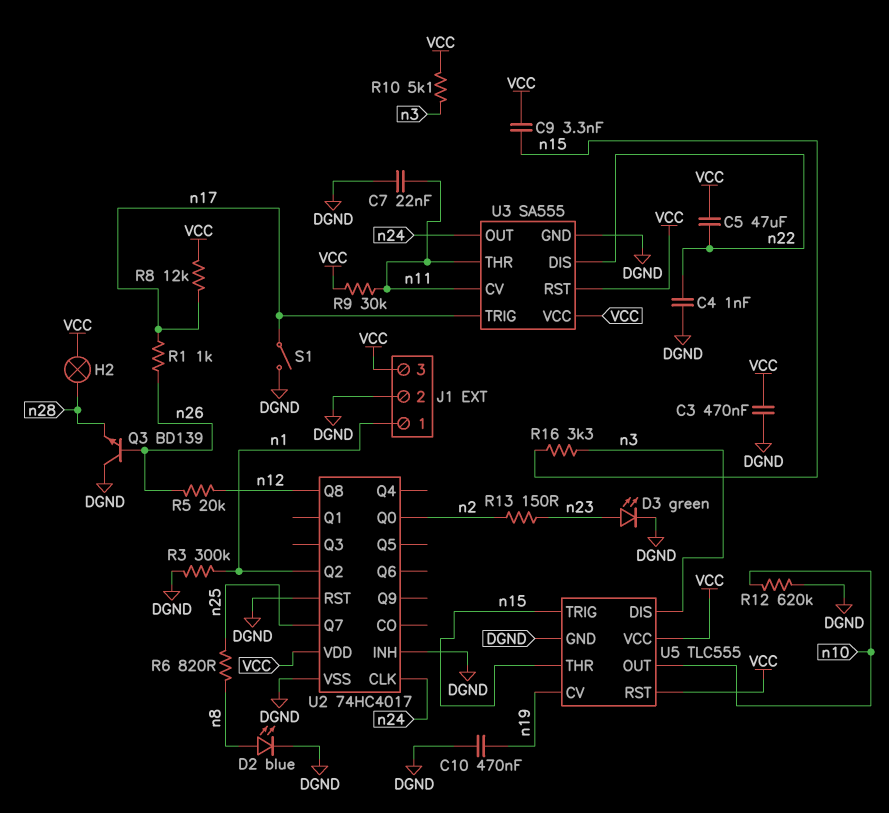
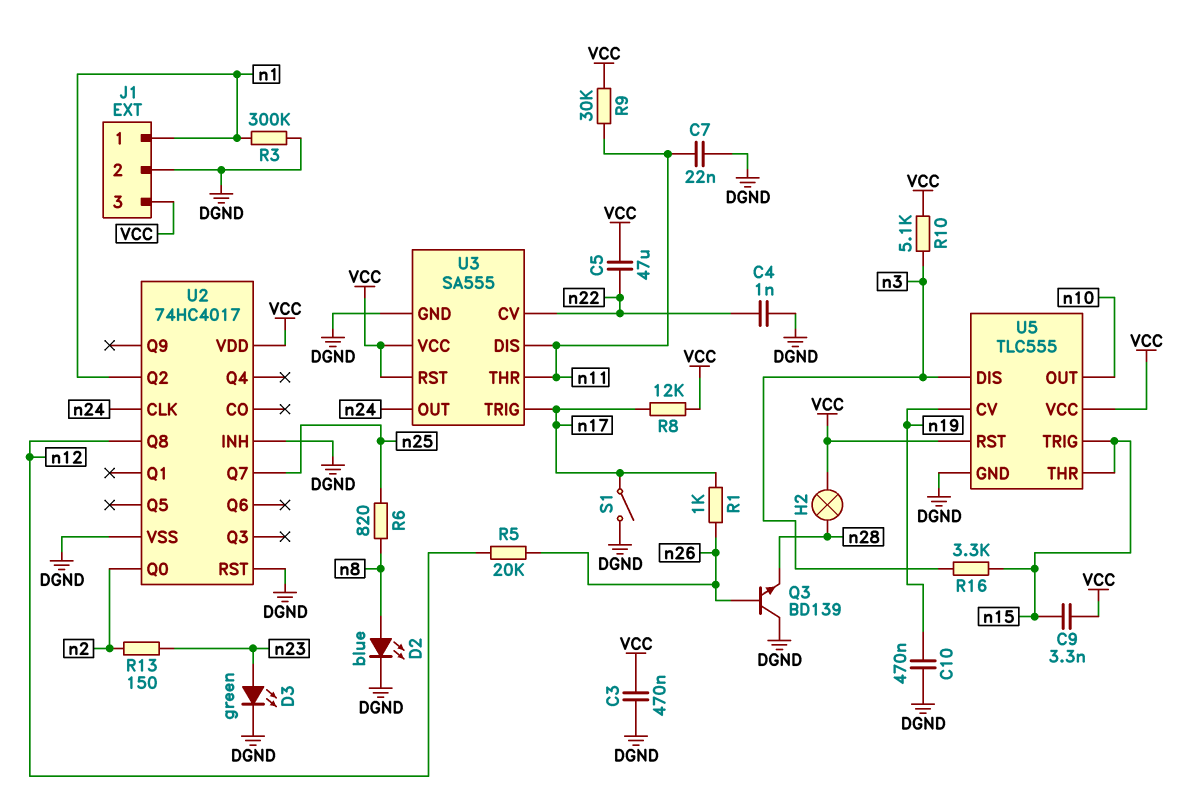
R12: 620k (DGND, n10) -> none
U3 pin CV: n11 -> n22
U3 pin DIS: n22 -> n11

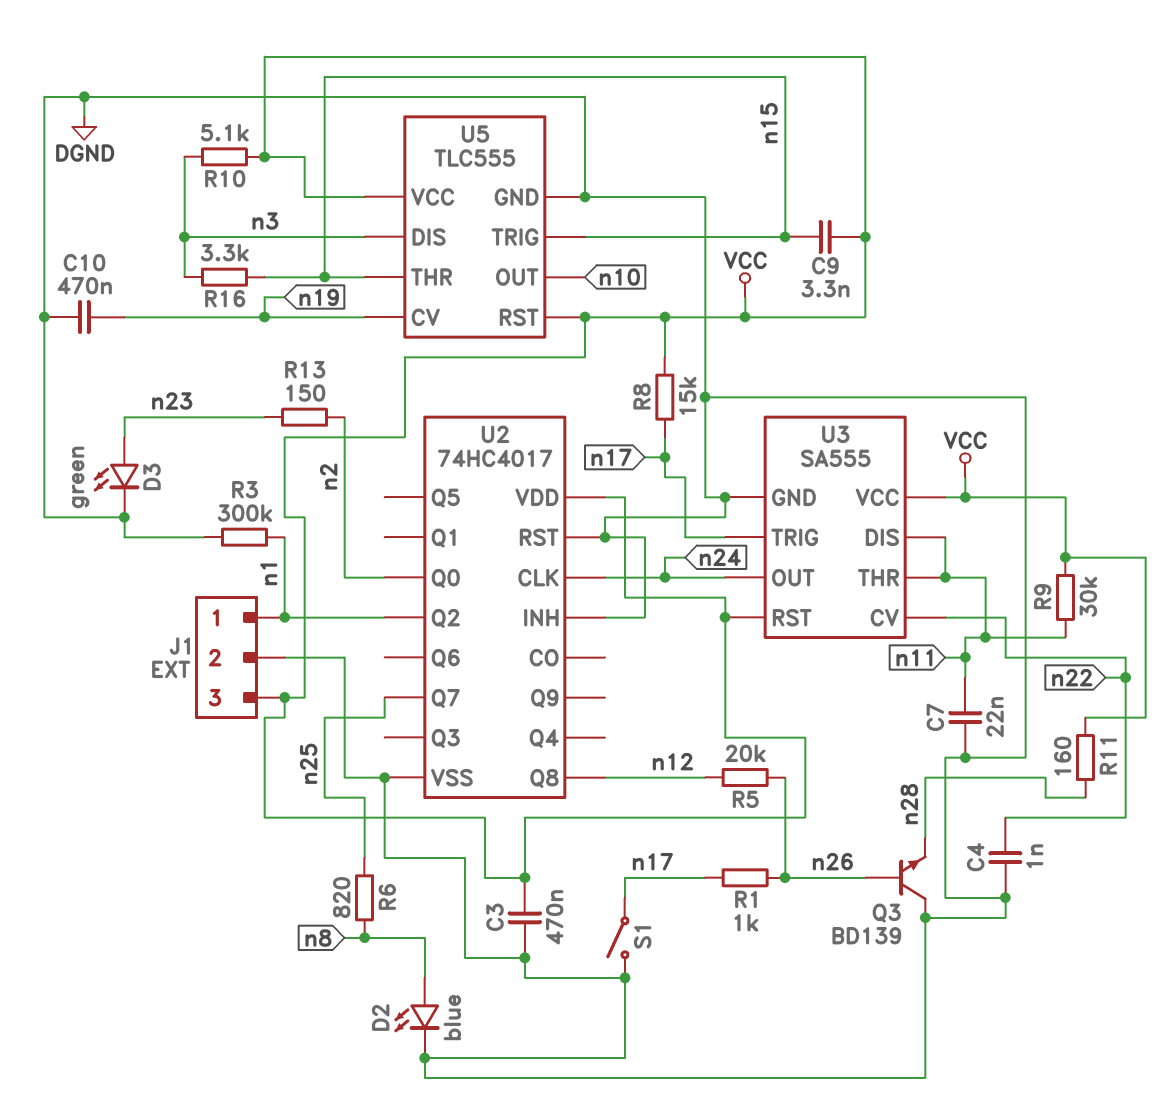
C5: 47uF (VCC, n22) -> none
H2: lamp (VCC, n28) -> none
R8: 12k (VCC, n17) -> 15k (VCC, n17)
R11: none -> 160 (VCC, n28)

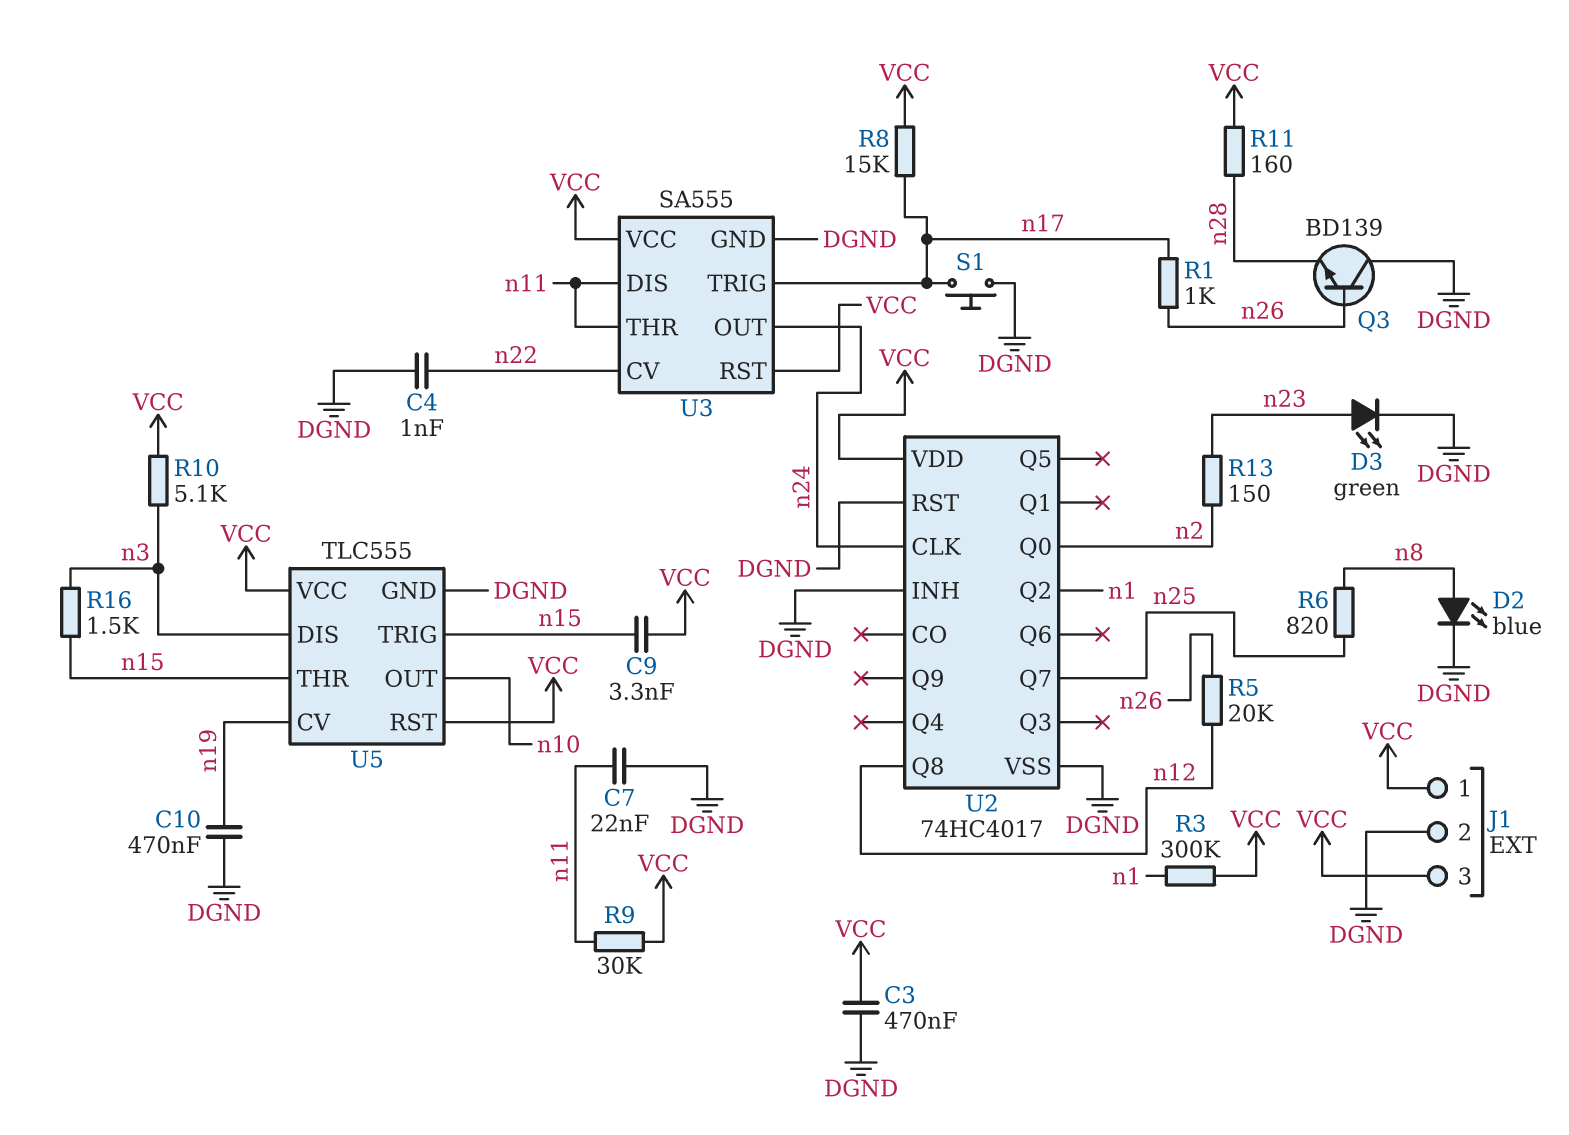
J1 pin 1: n1 -> VCC
R3: 300k (DGND, n1) -> 300k (VCC, n1)
R16: 3.3k (n3, n15) -> 1.5k (n3, n15)
S1: switch (DGND, n17) -> button (DGND, n17)

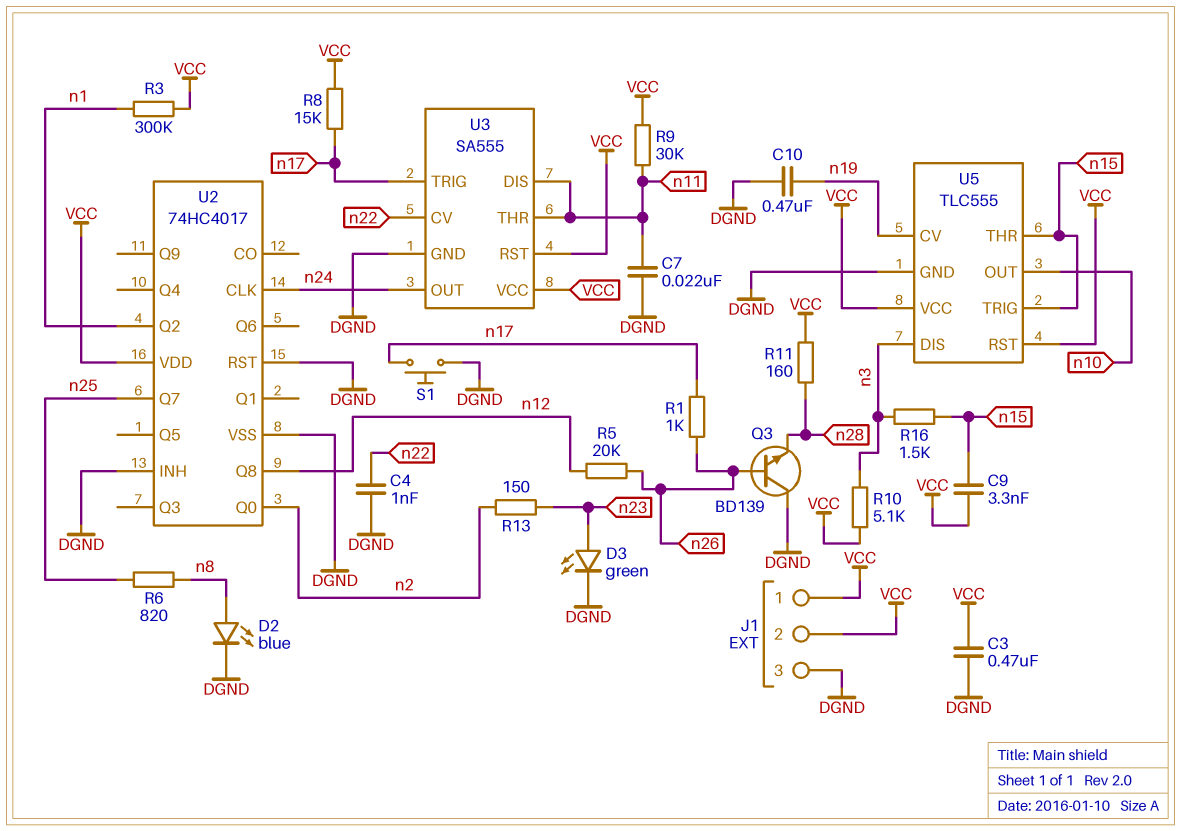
J1 pin 2: DGND -> VCC
J1 pin 3: VCC -> DGND

